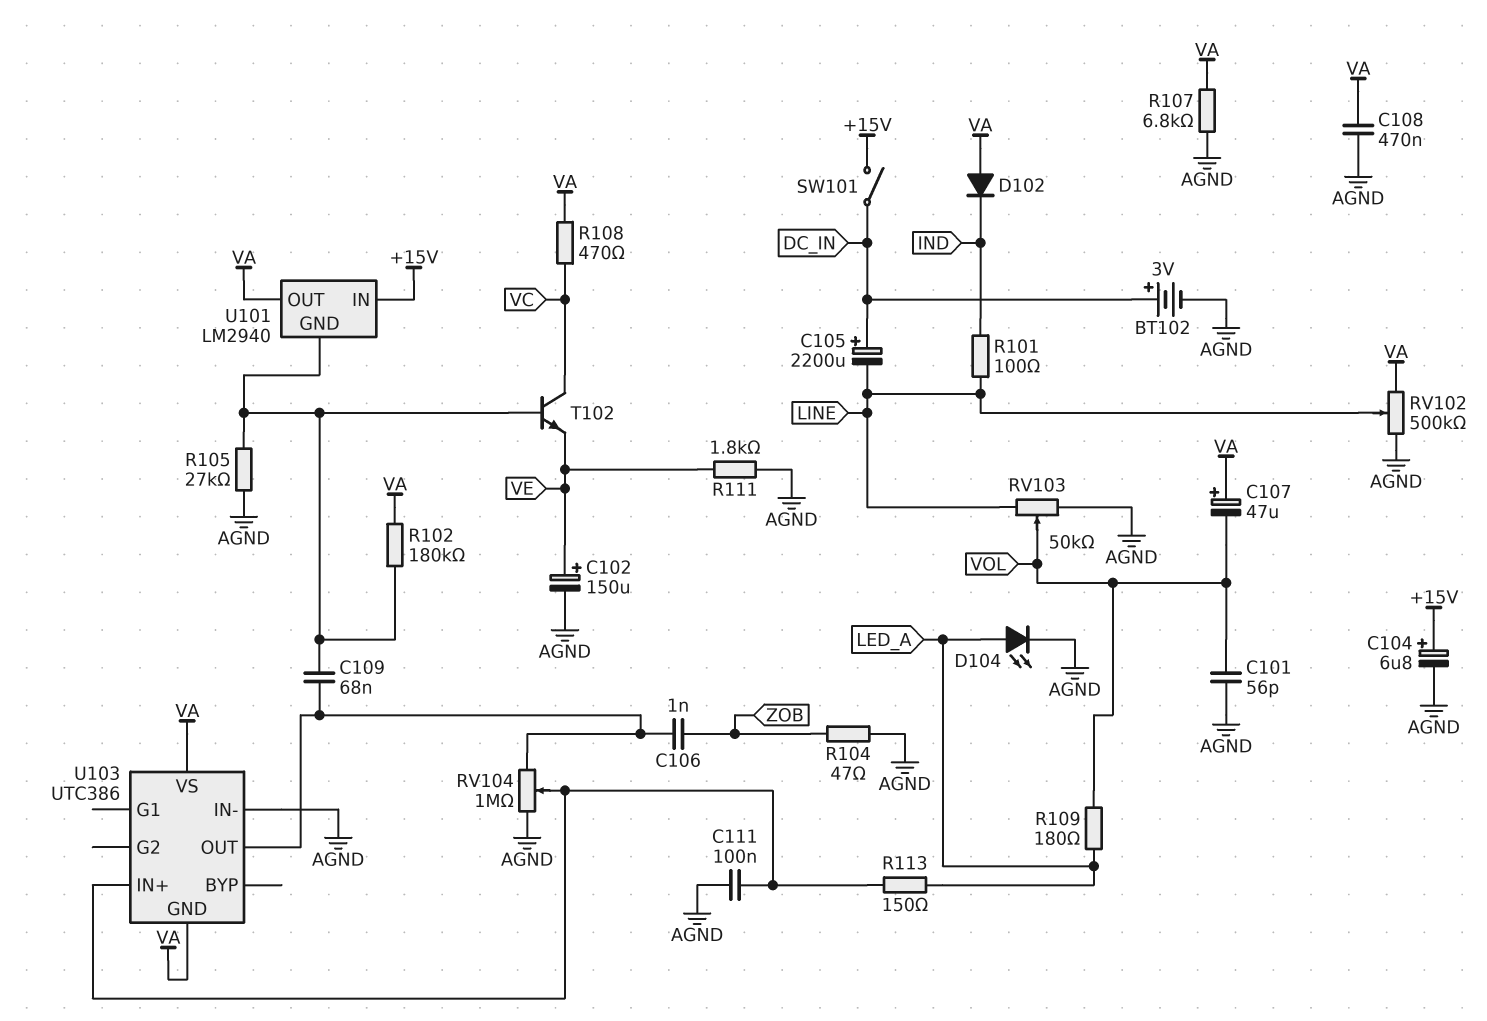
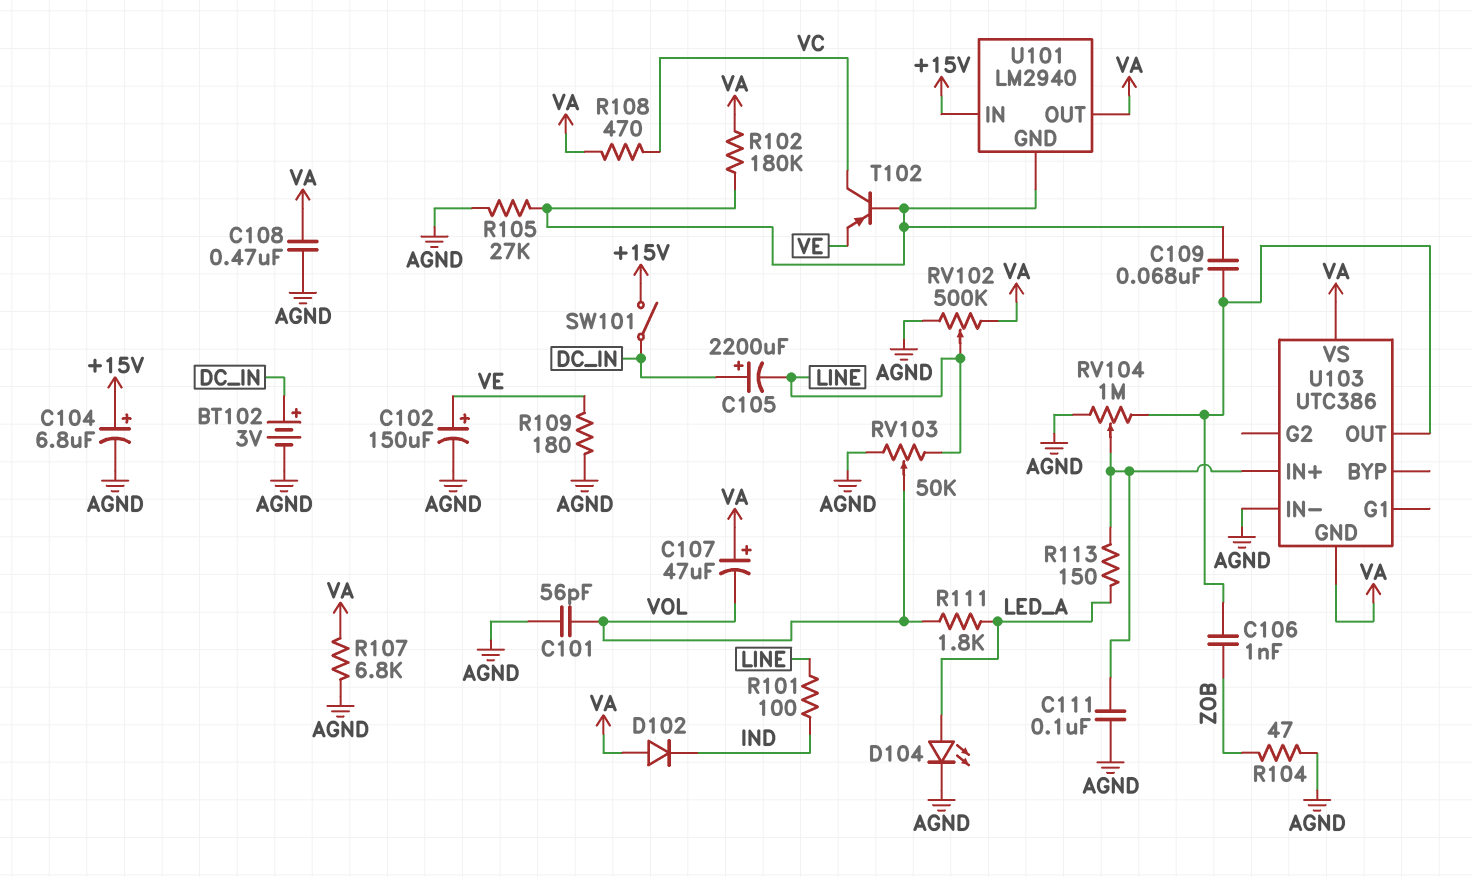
R109: 180 (LED_A, VOL) -> 180 (AGND, VE)
R111: 1.8k (AGND, VE) -> 1.8k (LED_A, VOL)
T102: NPN (B U101/GND, C VC, E VE) -> PNP (B U101/GND, C VC, E VE)

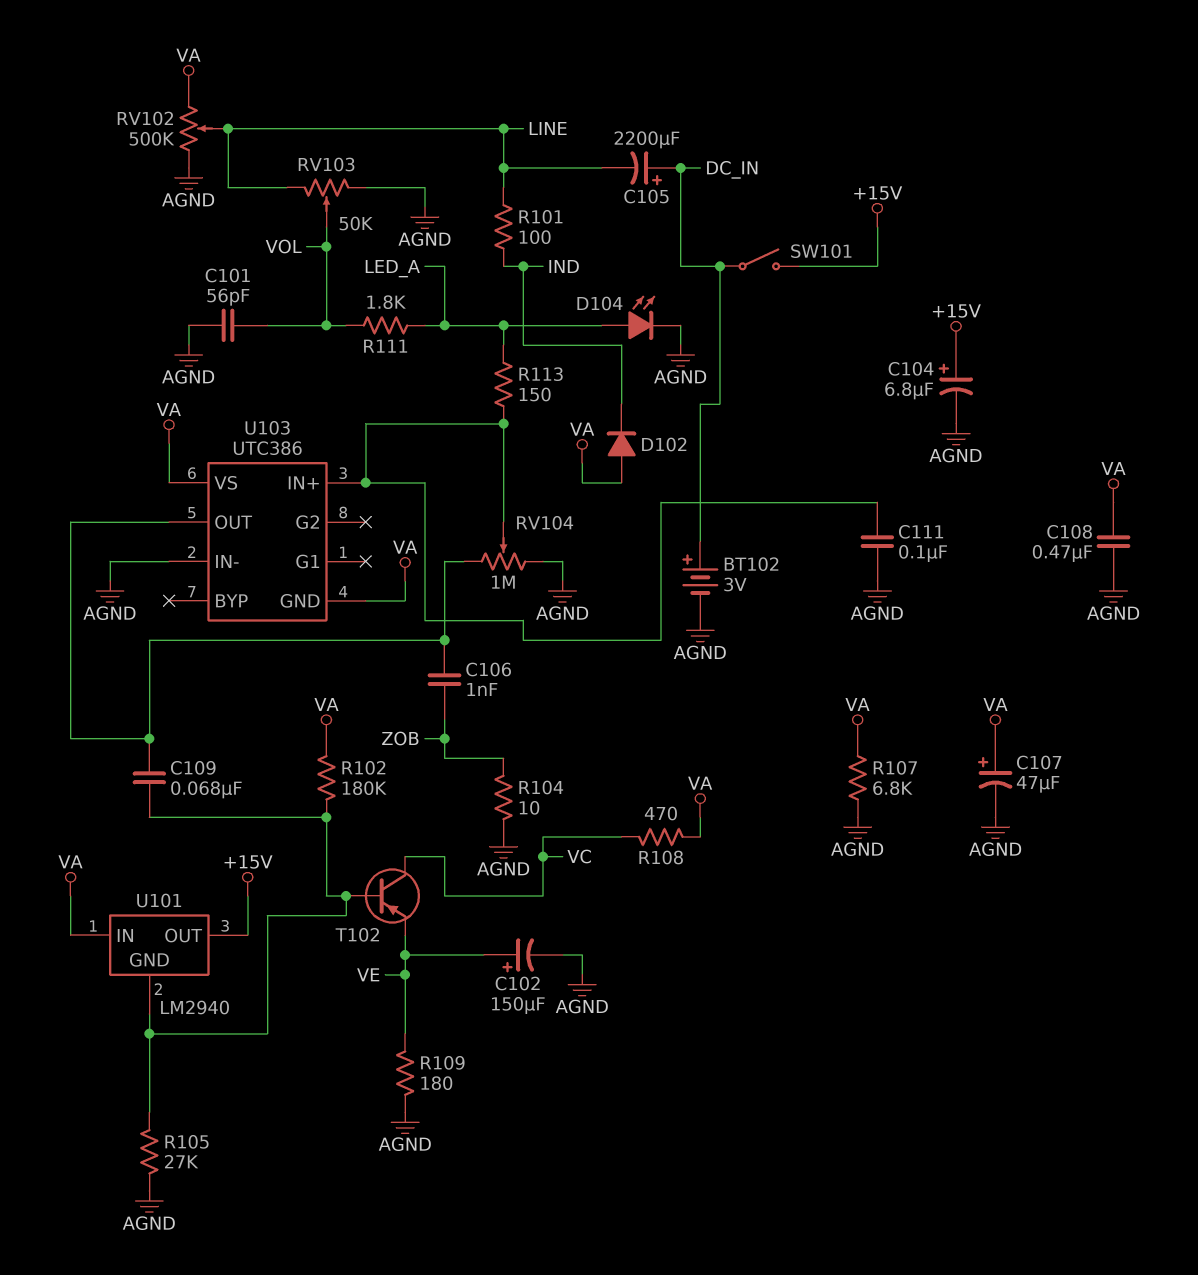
C107: 47uF (plus VA, minus VOL) -> 47uF (plus VA, minus AGND)
R104: 47 (AGND, ZOB) -> 10 (AGND, ZOB)
U101 pin IN: +15V -> VA
U101 pin OUT: VA -> +15V

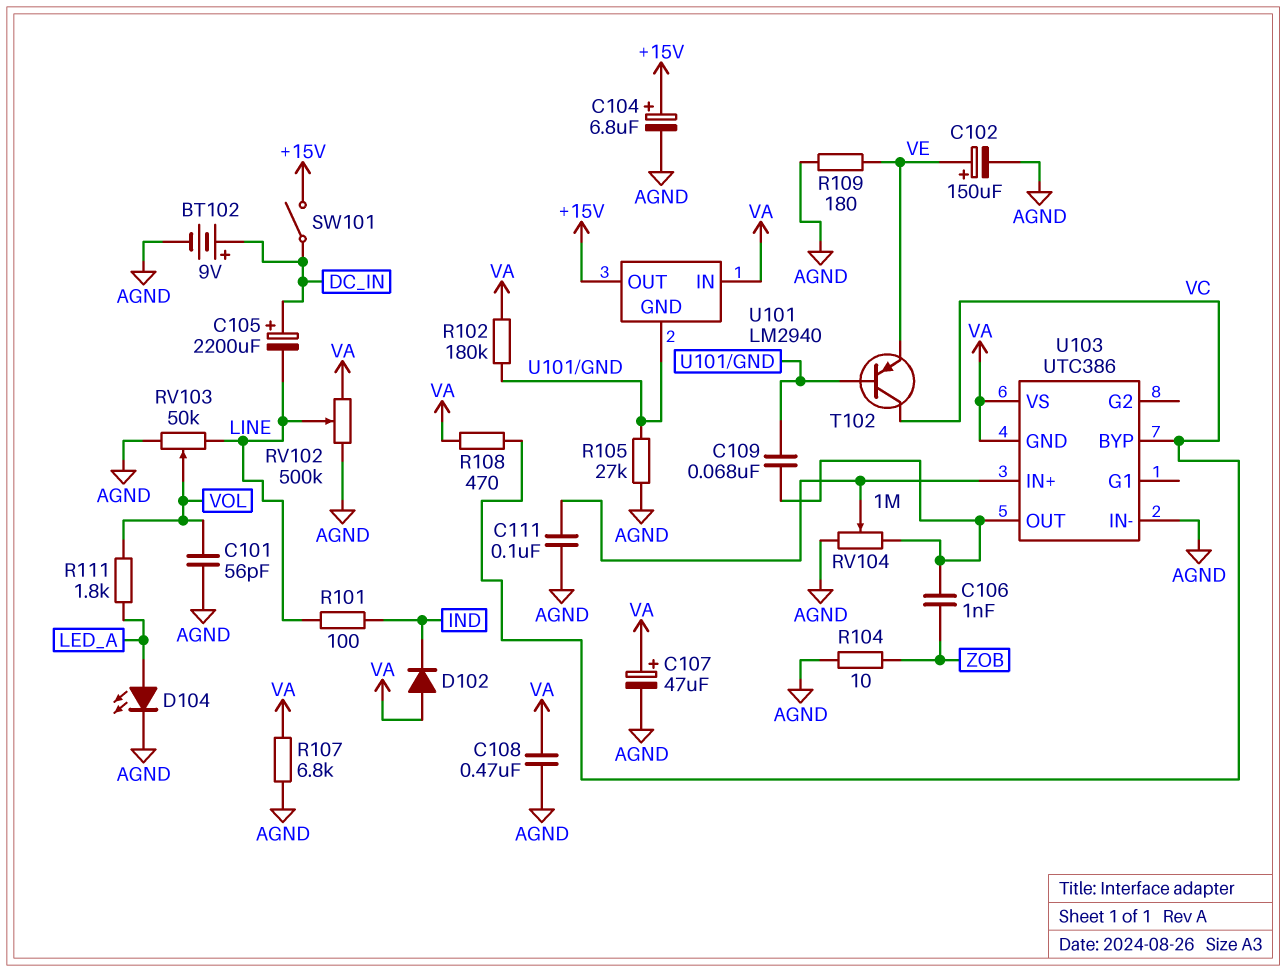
BT102: 3V (plus DC_IN, minus AGND) -> 9V (plus DC_IN, minus AGND)
R113: 150 (LED_A, U103/IN+) -> none
U103 pin BYP: none -> VC

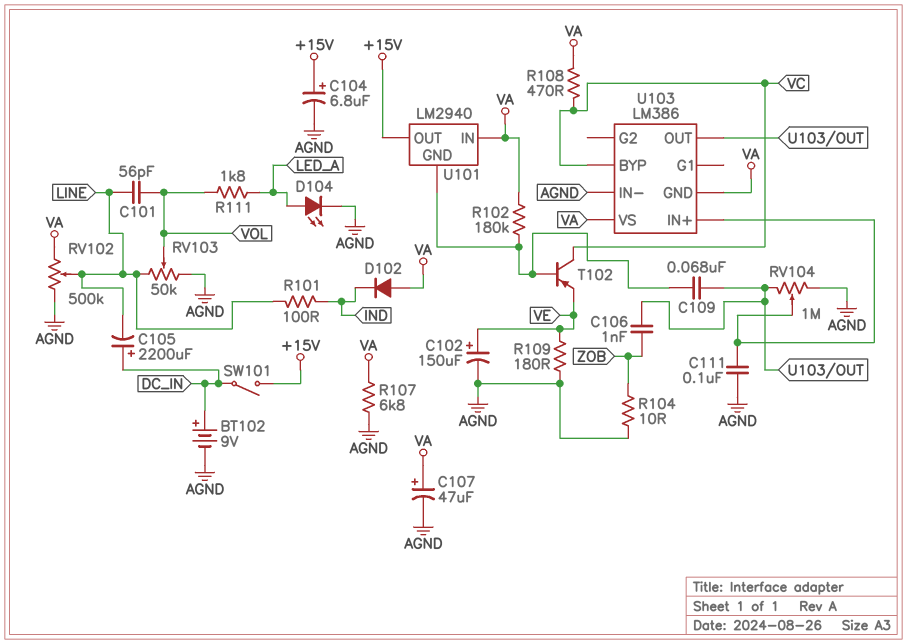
C101: 56pF (AGND, VOL) -> 56pF (LINE, VOL)
C108: 470nF (AGND, VA) -> none
R105: 27k (AGND, U101/GND) -> none
U103: UTC386 -> LM386

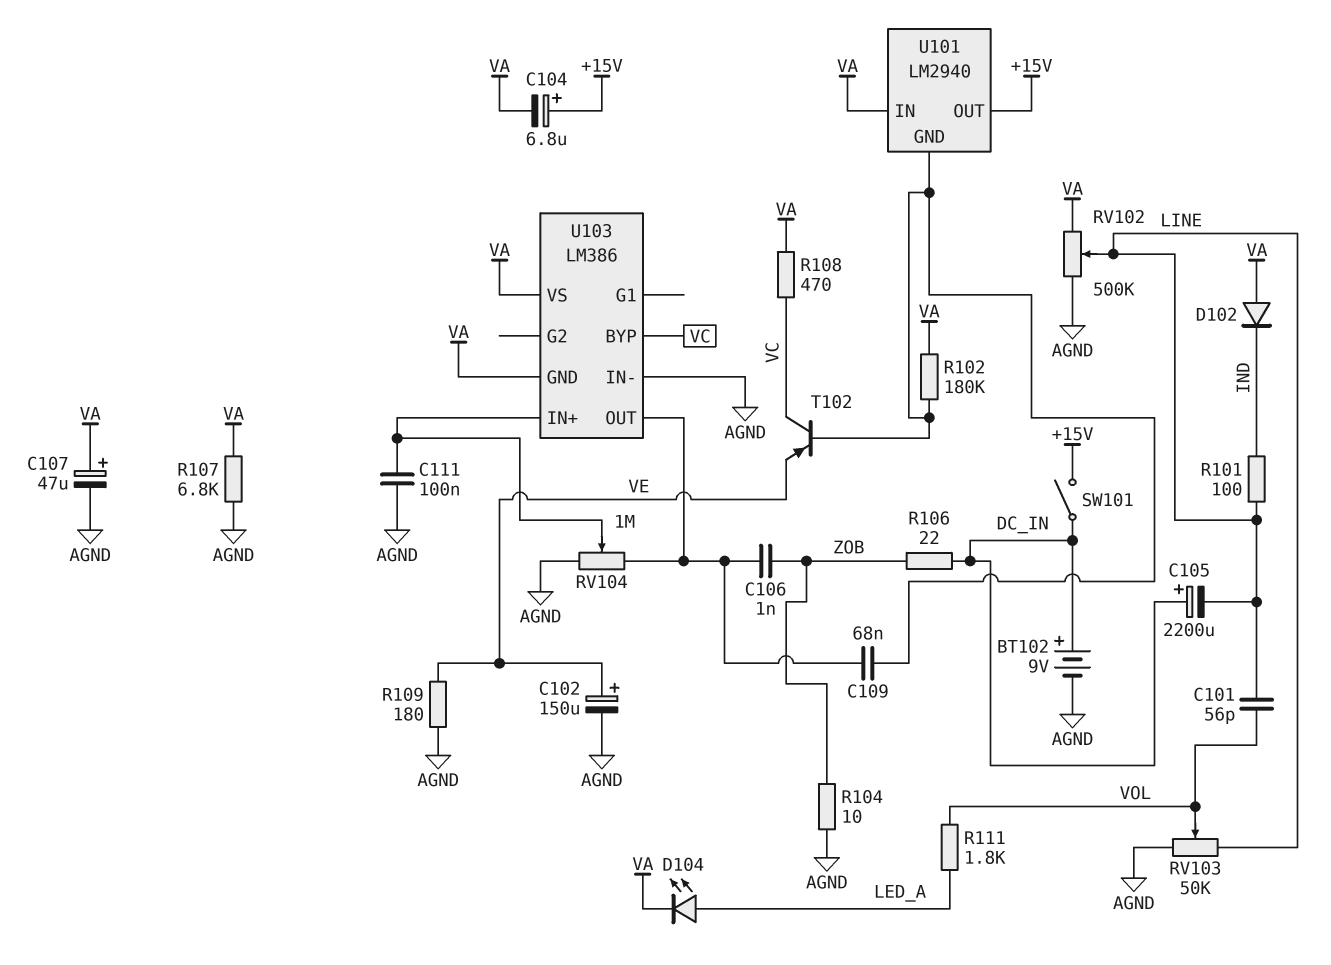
C104: 6.8uF (plus +15V, minus AGND) -> 6.8uF (plus +15V, minus VA)
D104: LED (A LED_A, K AGND) -> LED (A LED_A, K VA)
R106: none -> 22 (DC_IN, ZOB)

